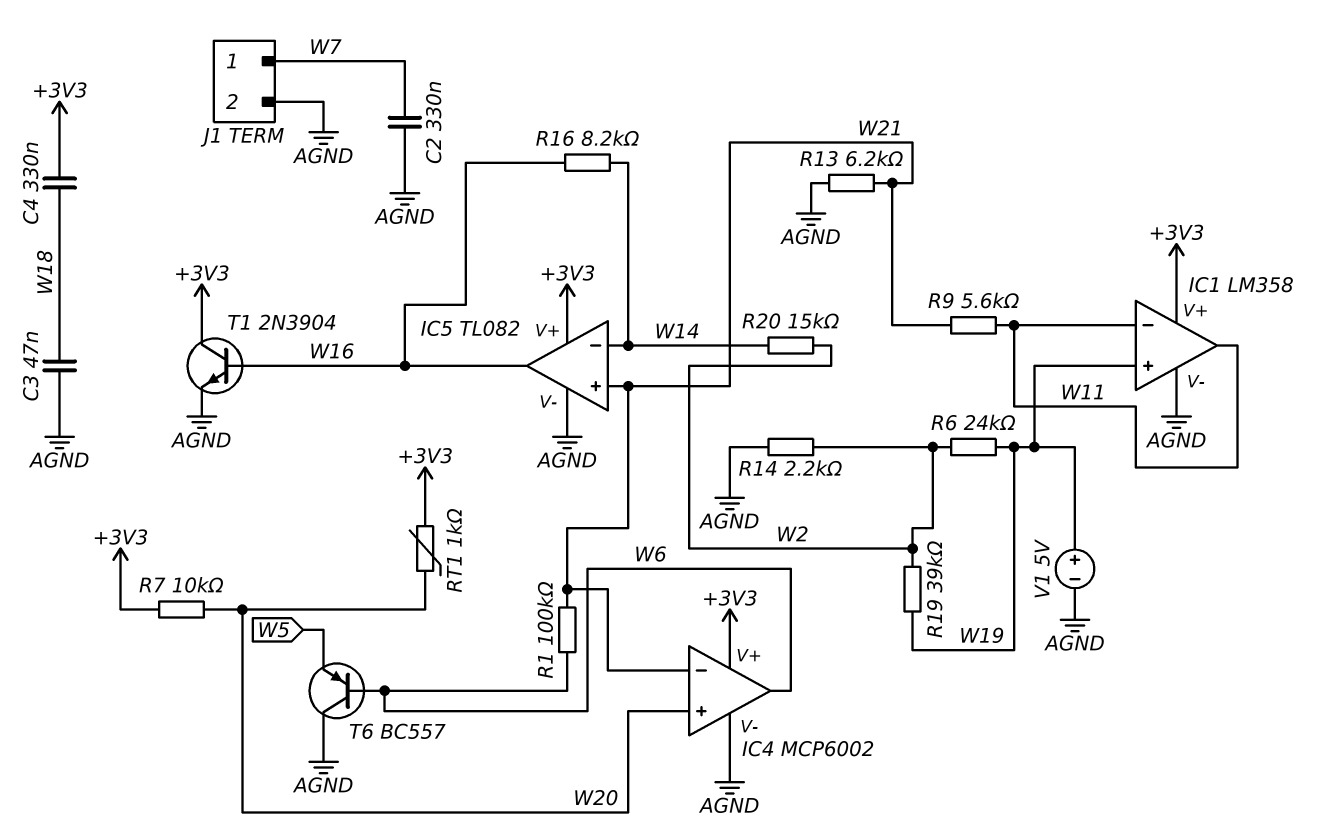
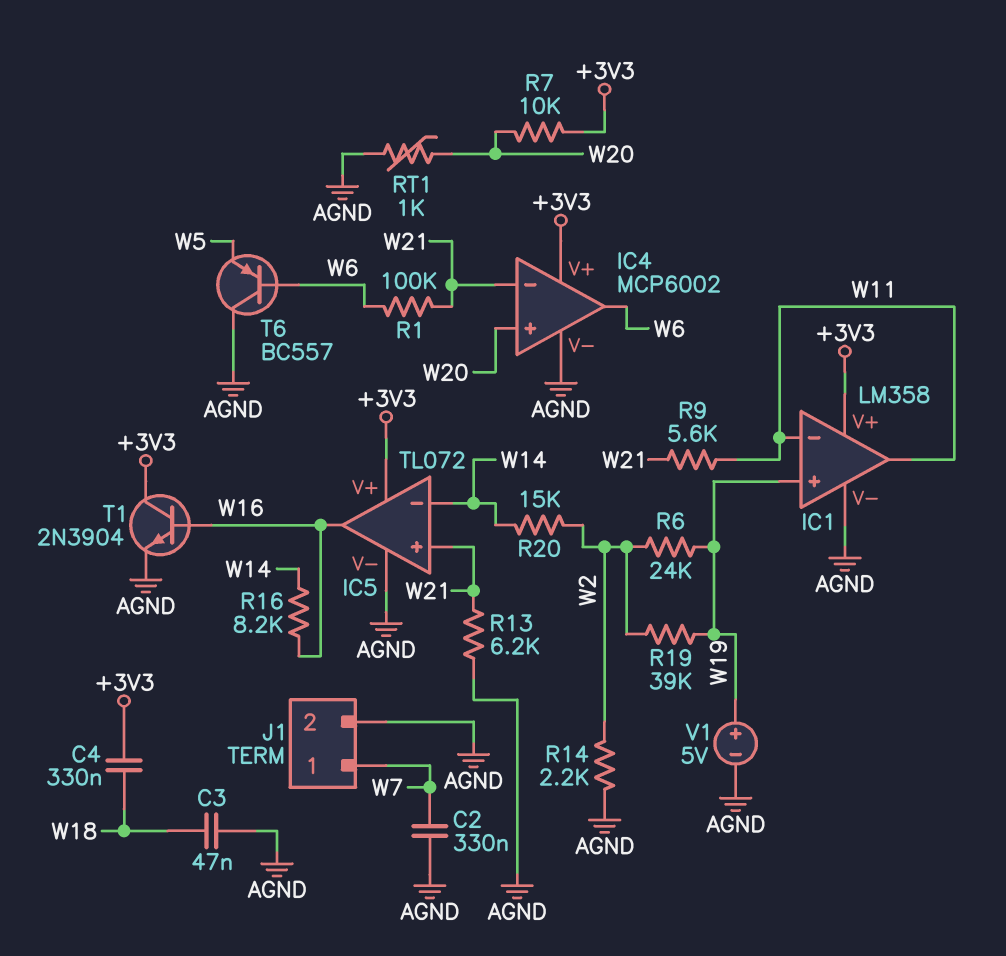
IC5: TL082 -> TL072
RT1: 1k (+3V3, W20) -> 1k (AGND, W20)

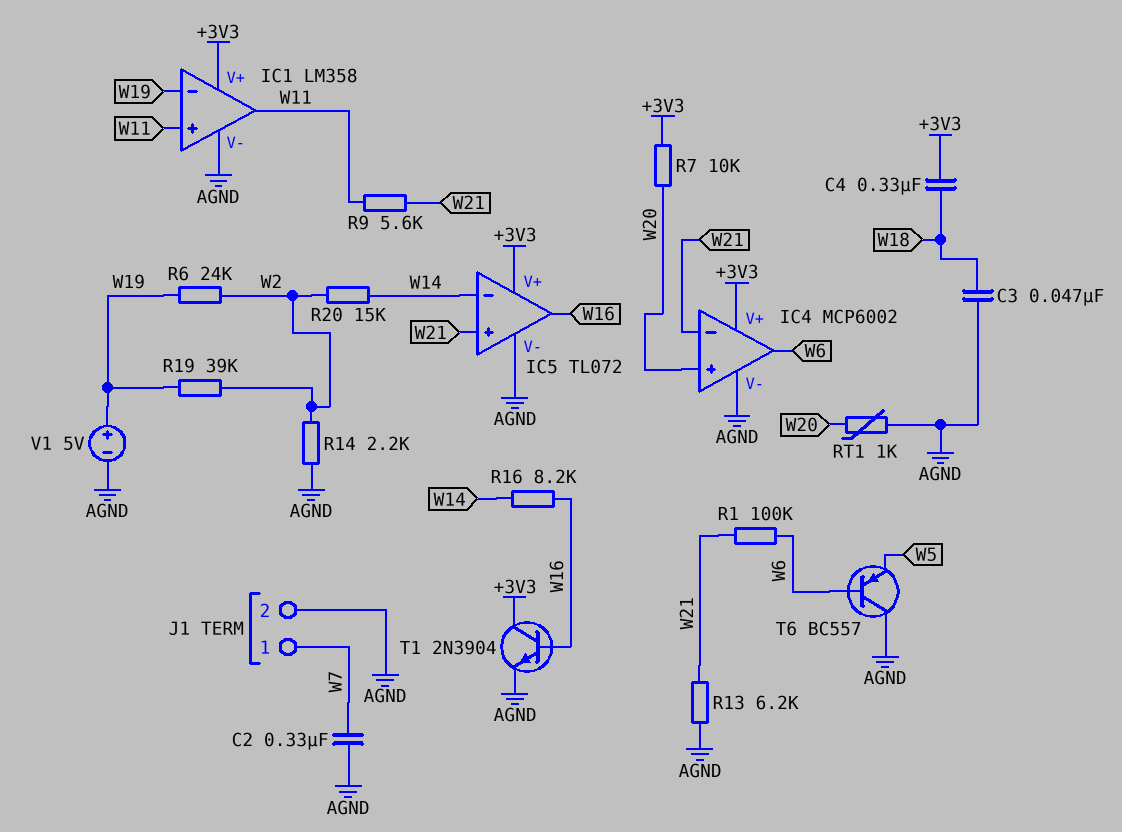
IC1 pin in+: W19 -> W11
IC1 pin in-: W11 -> W19

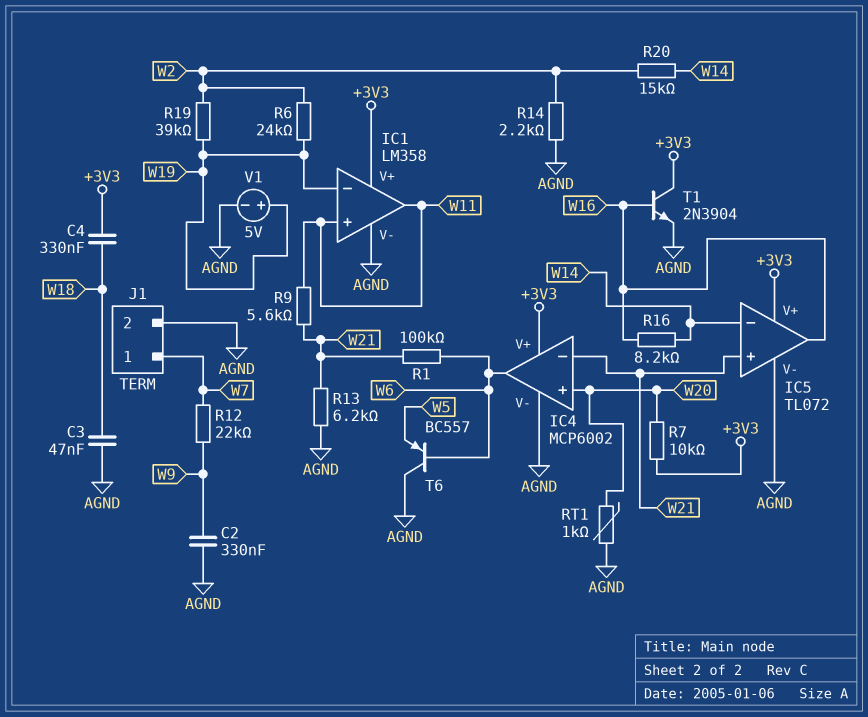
C2: 330nF (AGND, W7) -> 330nF (AGND, W9)
R12: none -> 22k (W7, W9)

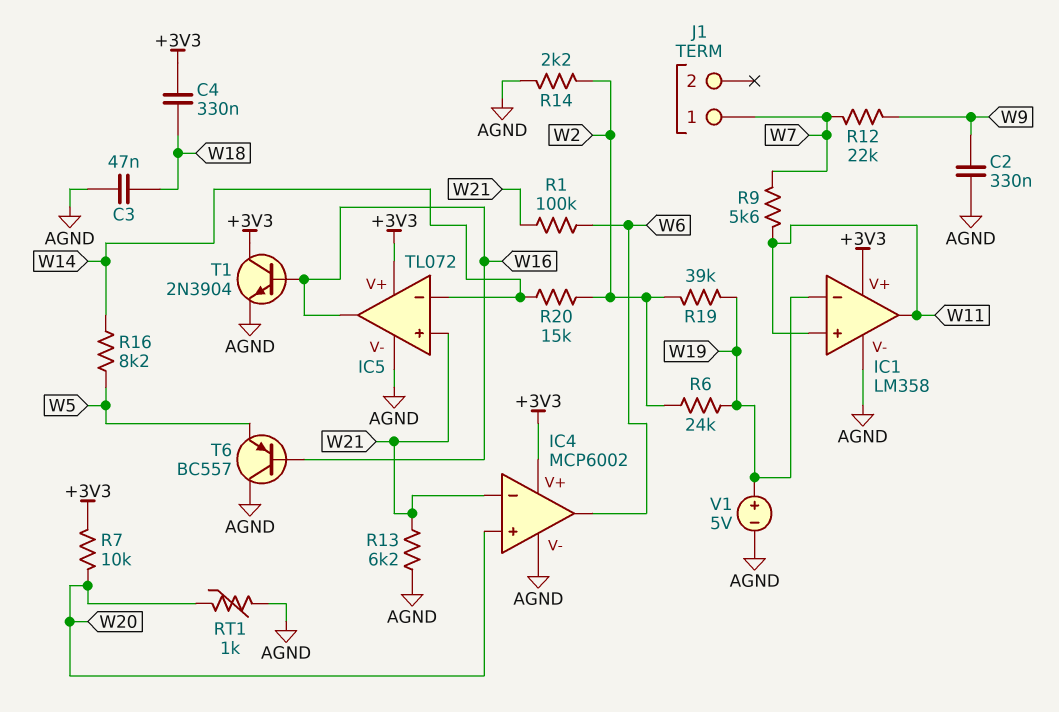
J1 pin 2: AGND -> none
R9: 5.6k (W11, W21) -> 5.6k (W7, W11)
R16: 8.2k (W14, W16) -> 8.2k (W5, W14)
T6: PNP BC557 (B W6, C AGND, E W5) -> PNP BC557 (B W16, C AGND, E W5)

